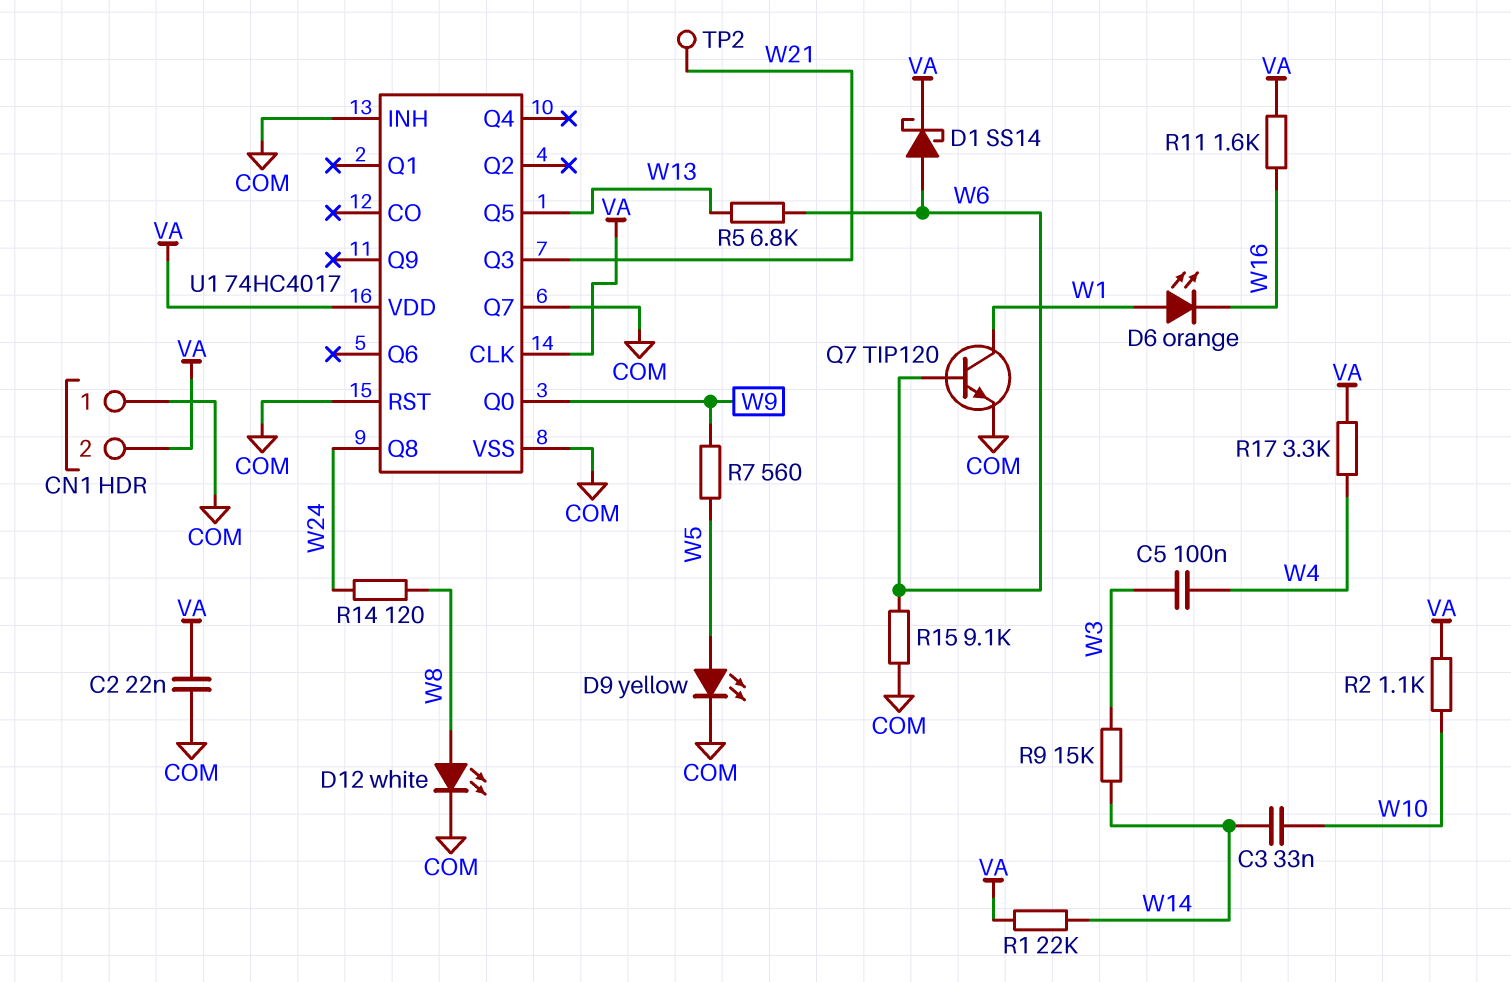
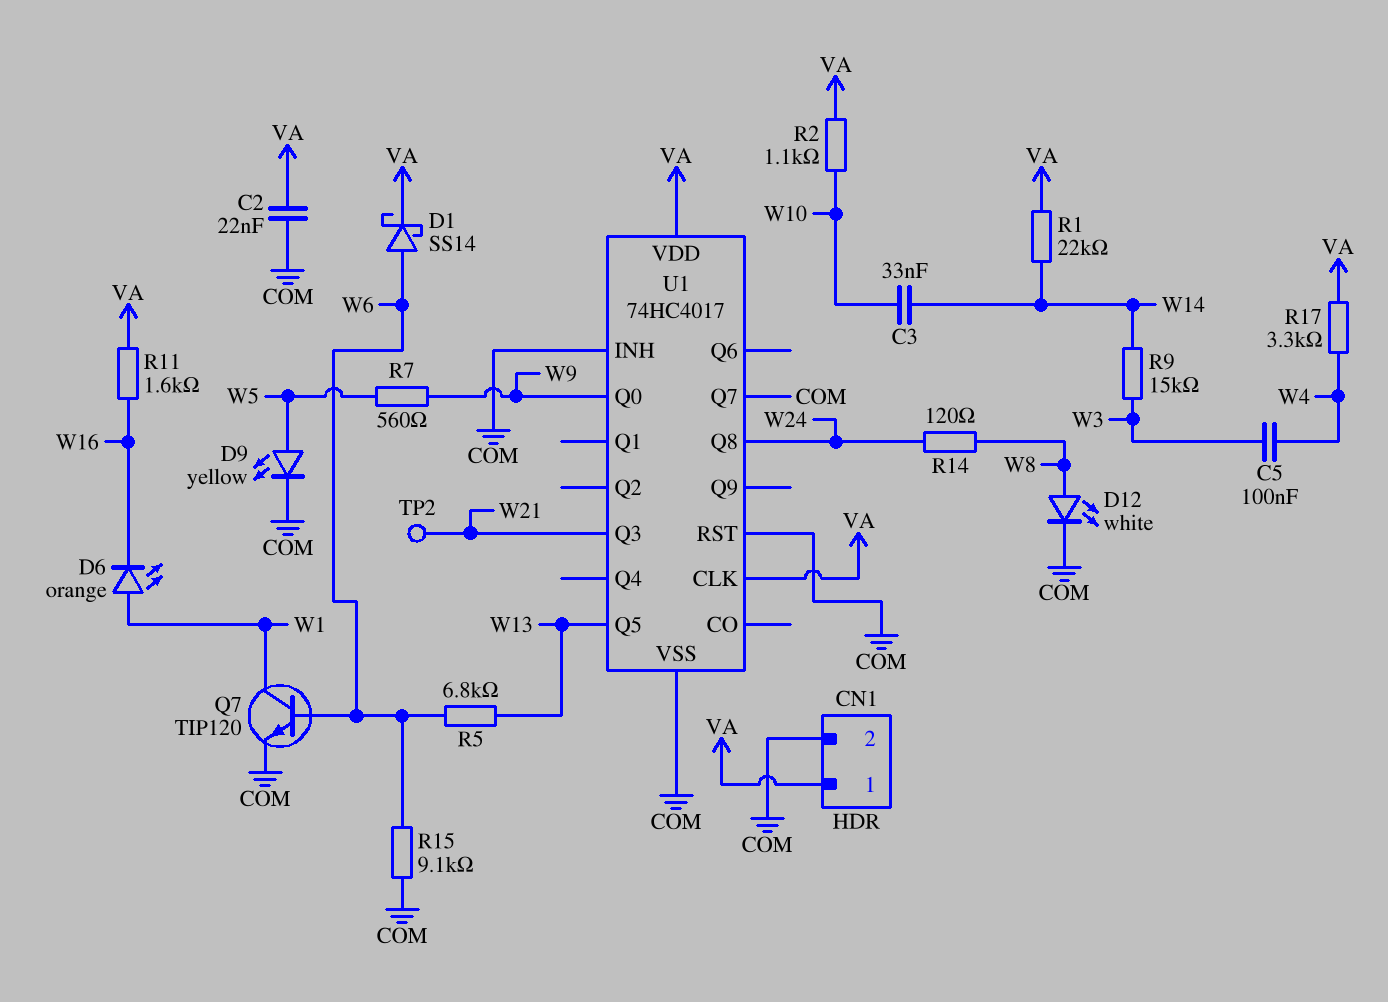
CN1 pin 1: COM -> VA
CN1 pin 2: VA -> COM

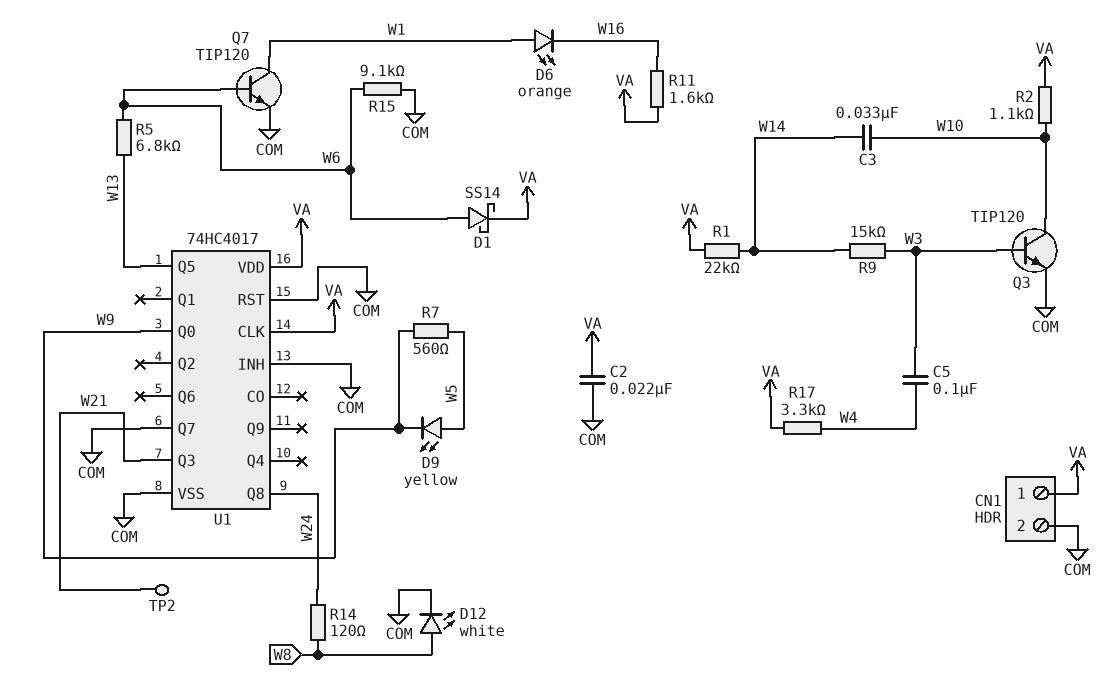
D9: LED yellow (A W5, K COM) -> LED yellow (A W5, K W9)
Q3: none -> NPN TIP120 (B W3, C W10, E COM)

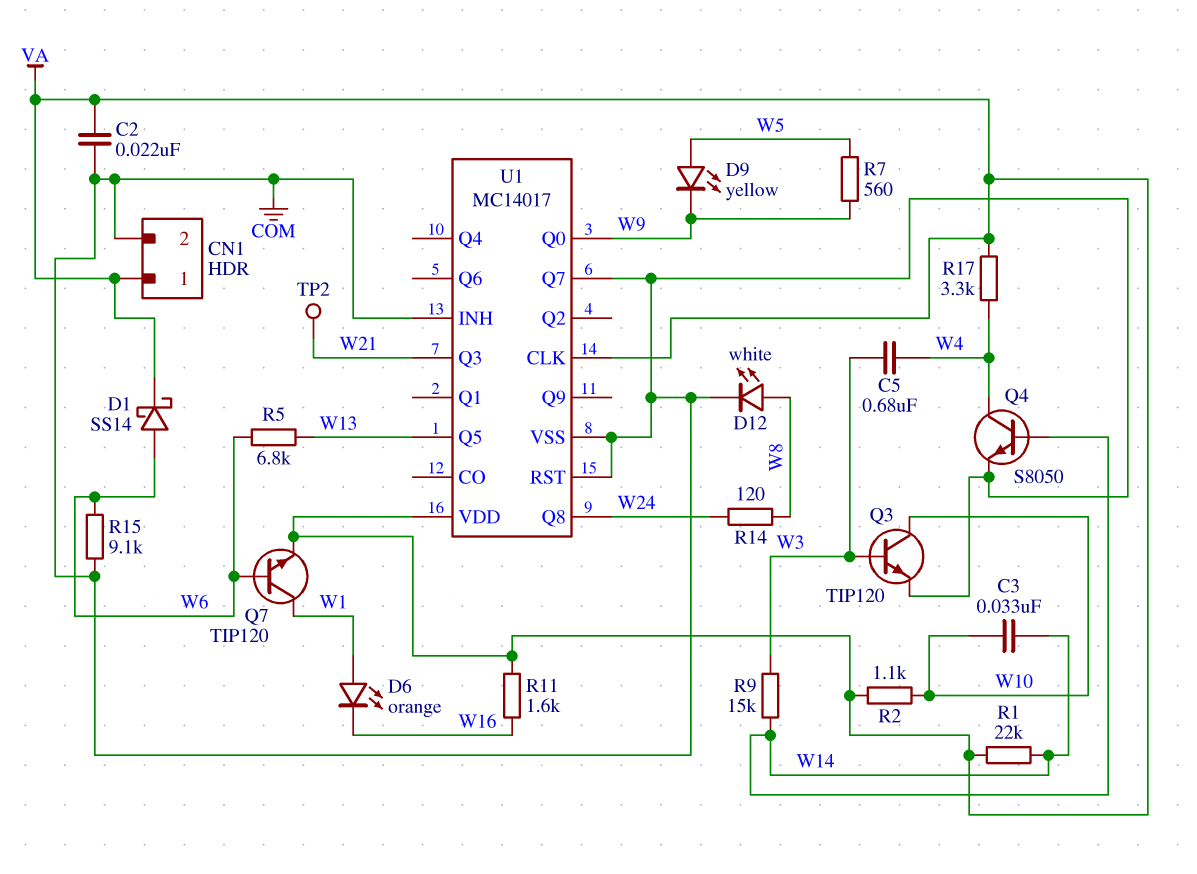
C5: 100nF (W3, W4) -> 680nF (W3, W4)
Q4: none -> NPN S8050 (B W14, C W4, E COM)
Q7: NPN TIP120 (B W6, C W1, E COM) -> NPN TIP120 (B W6, C W1, E VA)
U1: 74HC4017 -> MC14017

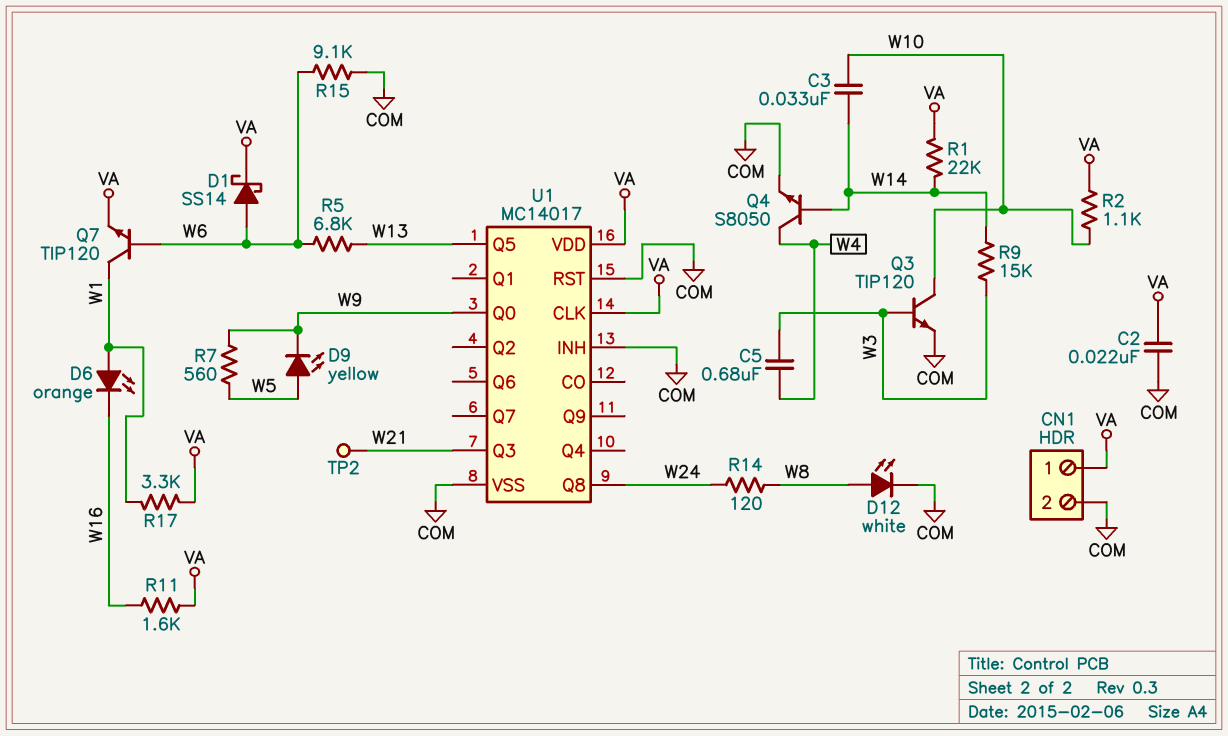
R17: 3.3k (VA, W4) -> 3.3k (VA, W1)
U1 pin Q7: COM -> none

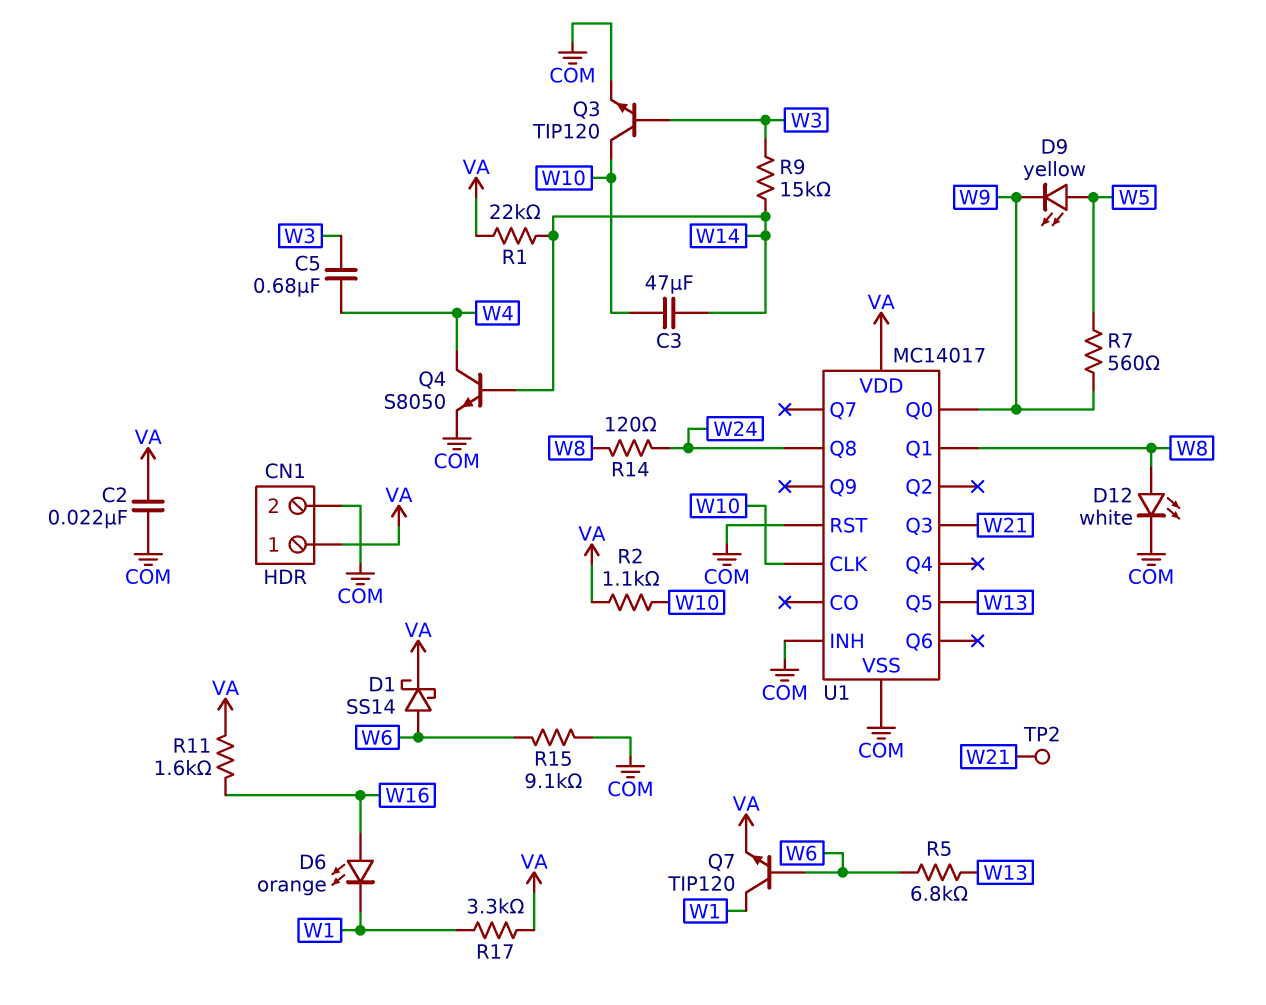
C3: 33nF (W10, W14) -> 47uF (W10, W14)
D6: LED orange (A W1, K W16) -> LED orange (A W16, K W1)
U1 pin CLK: VA -> W10
U1 pin Q1: none -> W8

